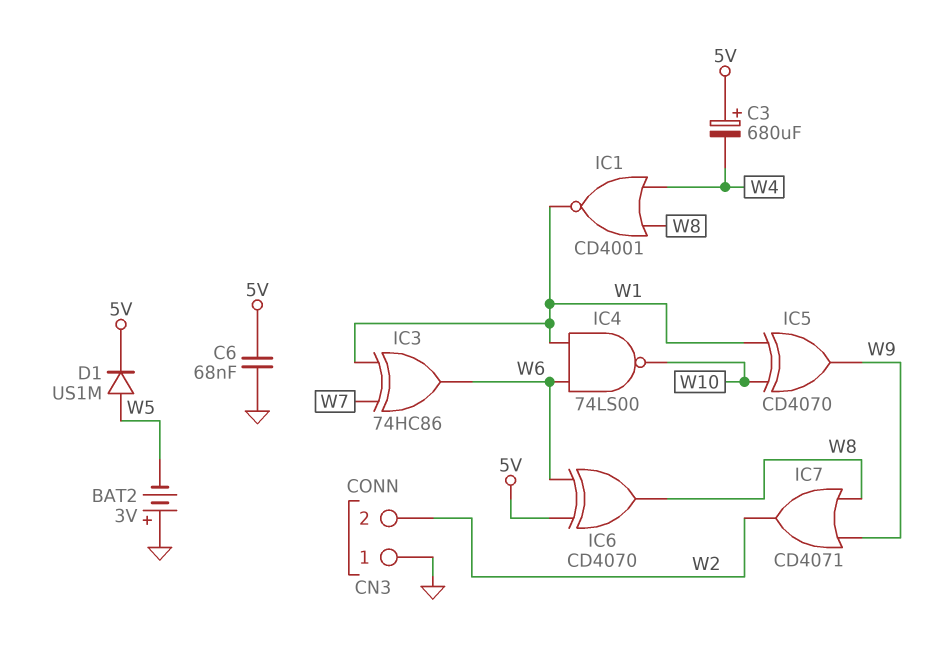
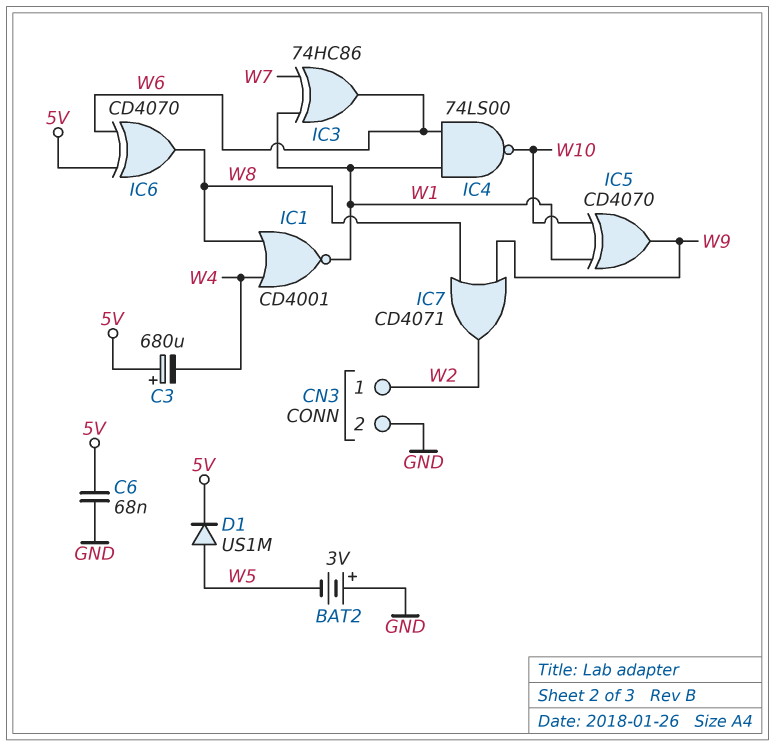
CN3 pin 1: GND -> W2
CN3 pin 2: W2 -> GND

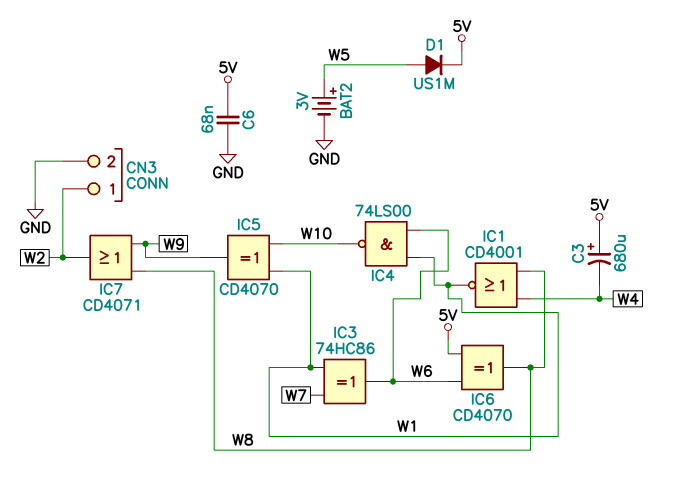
BAT2: 3V (plus GND, minus W5) -> 3V (plus W5, minus GND)

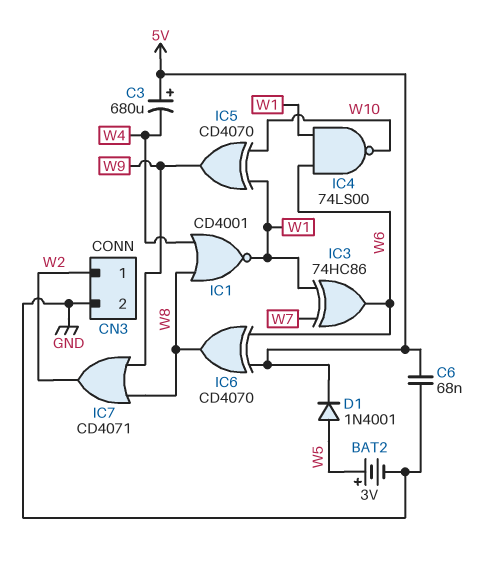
D1: diode US1M (A W5, K 5V) -> diode 1N4001 (A W5, K 5V)

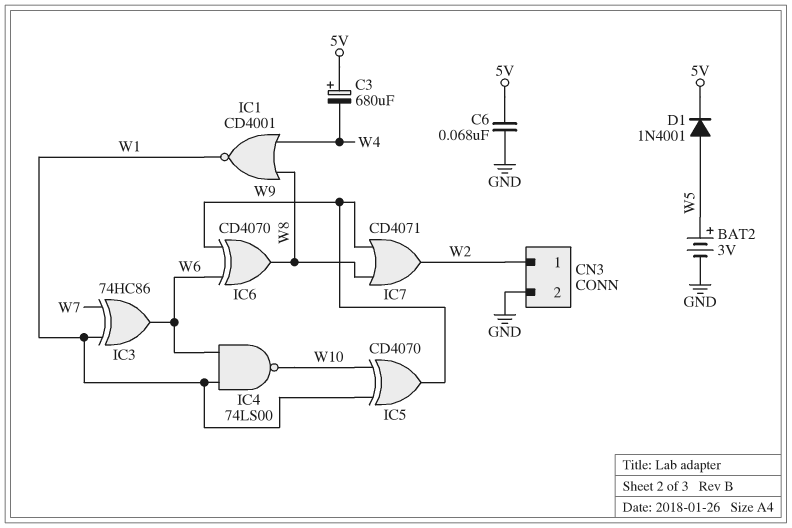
IC6: XOR CD4070 (in 5V, in W6, out W8) -> XOR CD4070 (in W6, in W9, out W8)

